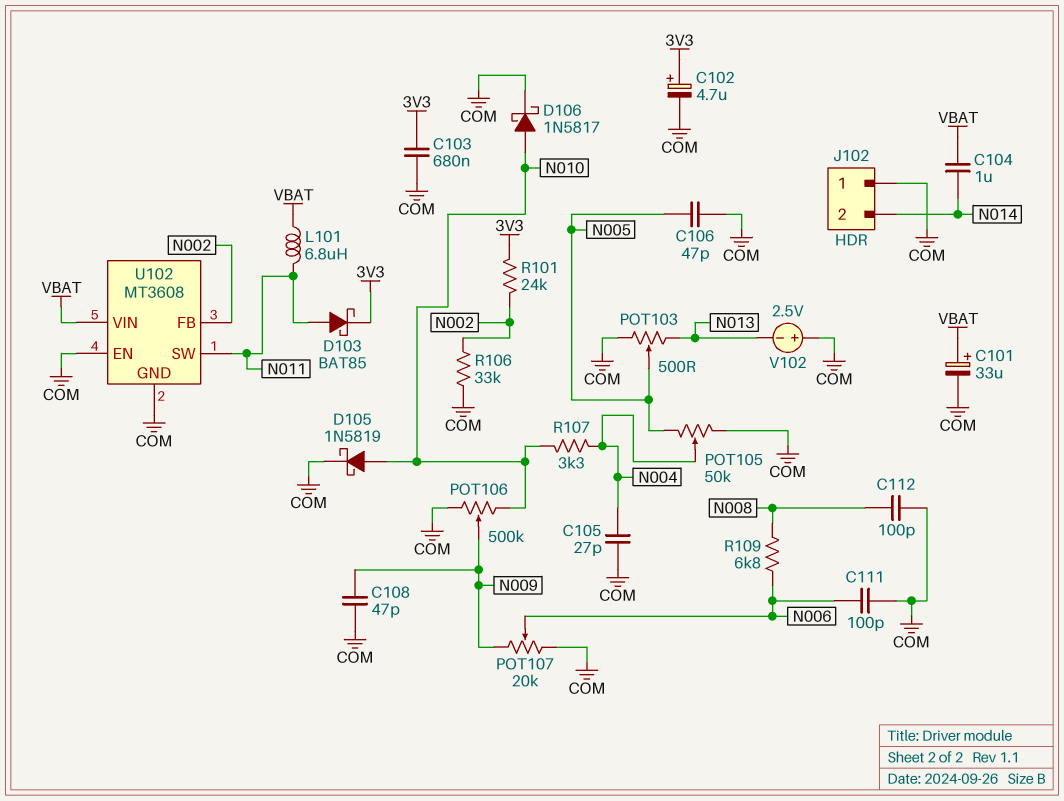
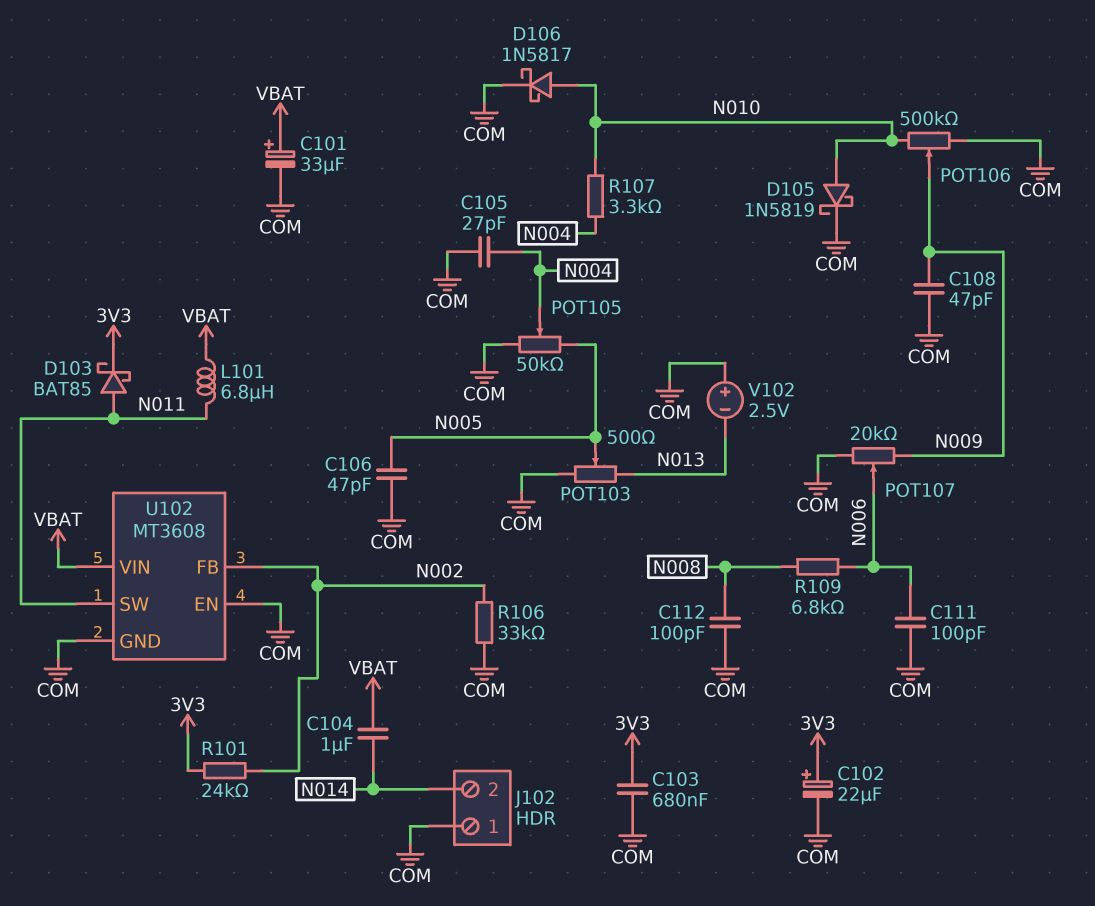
C102: 4.7uF (plus 3V3, minus COM) -> 22uF (plus 3V3, minus COM)

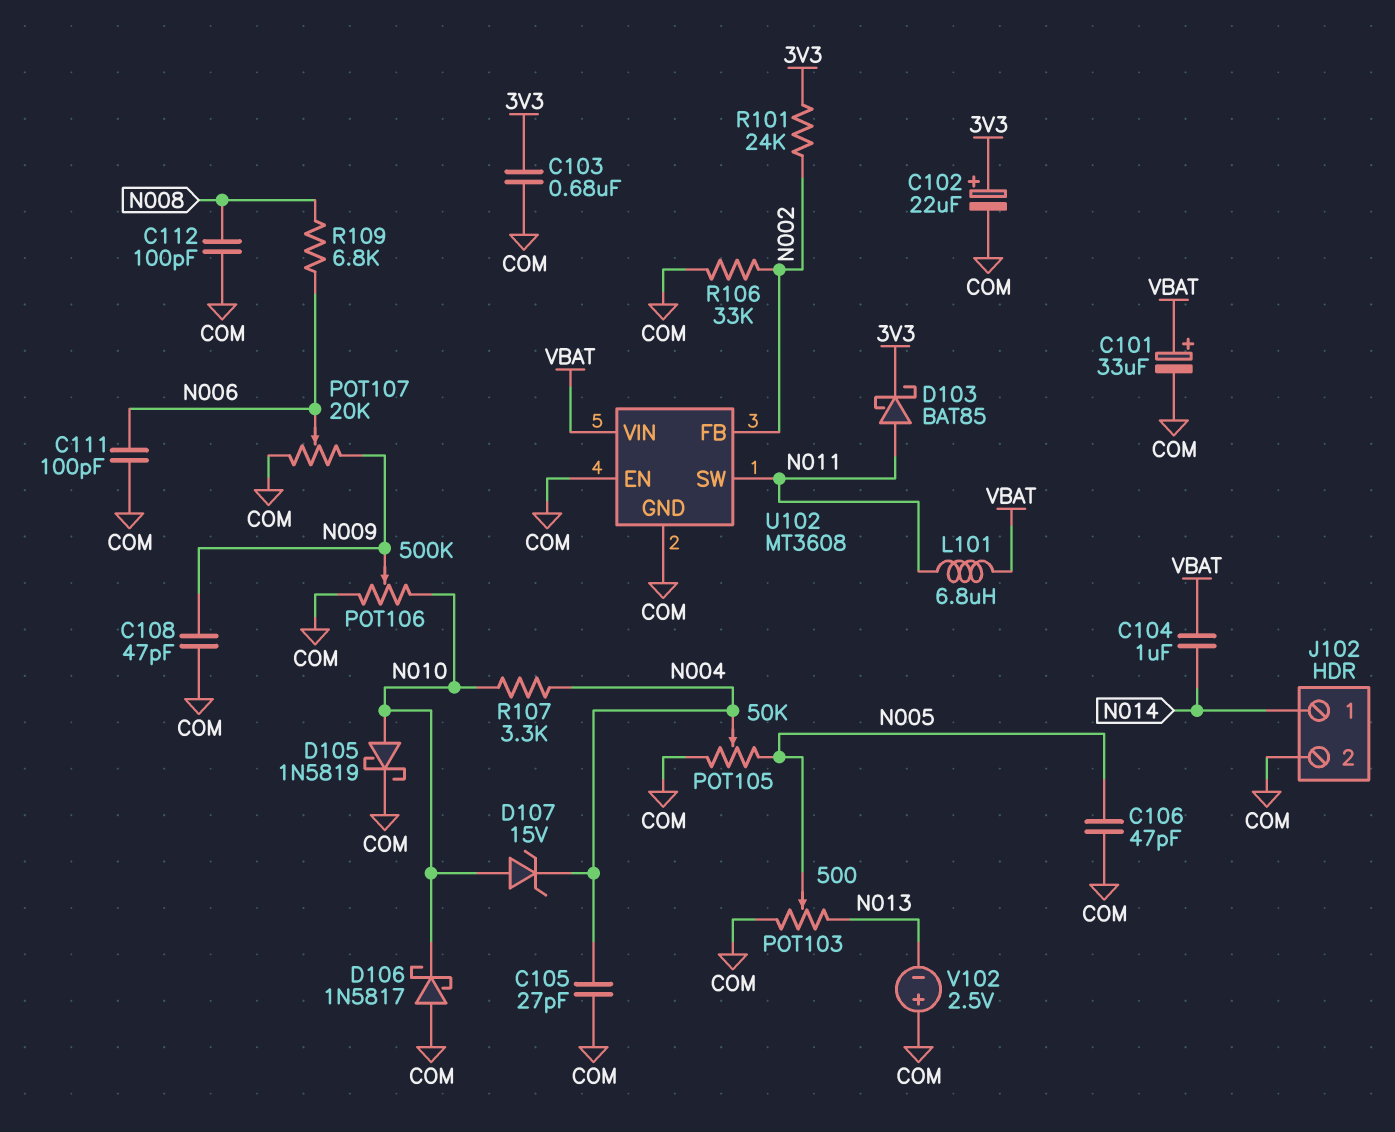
D106: schottky 1N5817 (A N010, K COM) -> schottky 1N5817 (A COM, K N010)
D107: none -> zener 15V (A N010, K N004)
J102 pin 1: COM -> N014
J102 pin 2: N014 -> COM

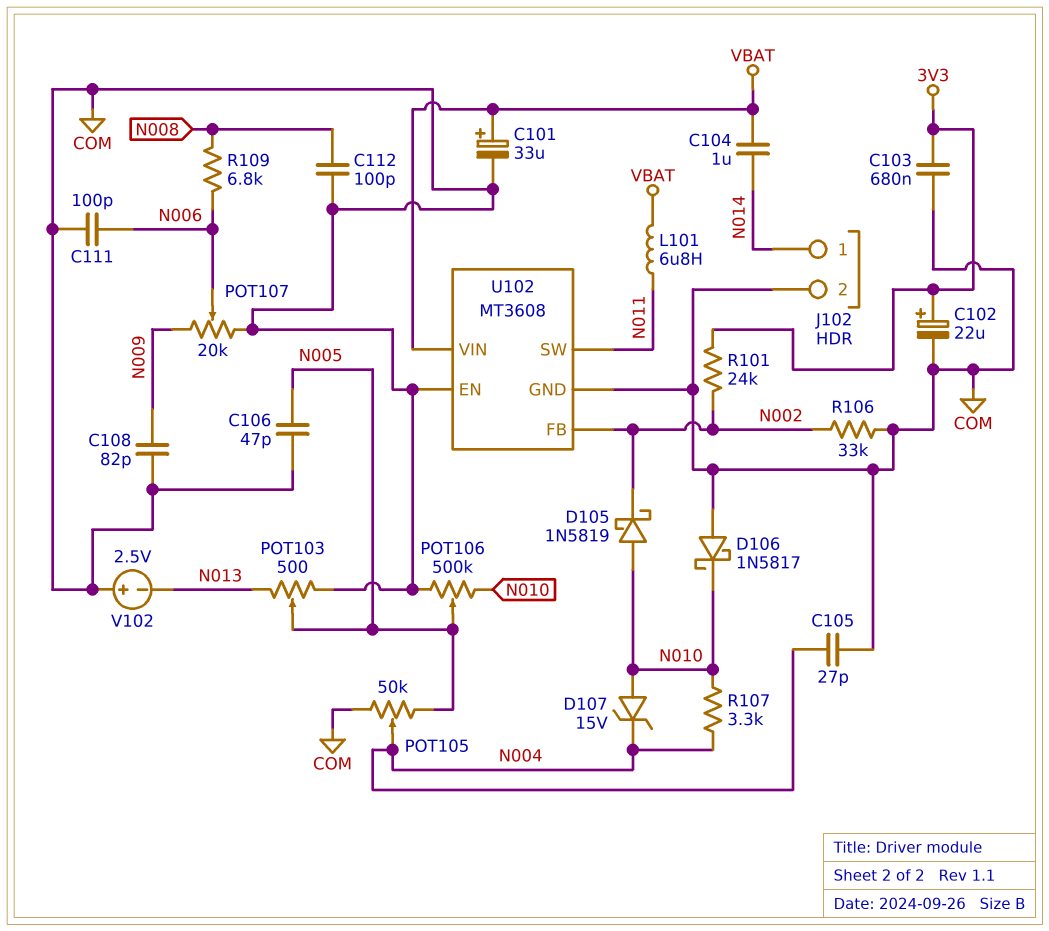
C108: 47pF (COM, N009) -> 82pF (COM, N009)
D103: schottky BAT85 (A N011, K 3V3) -> none
D105: schottky 1N5819 (A N010, K COM) -> schottky 1N5819 (A N010, K N002)
POT106: 500k (COM, N010, wiper N009) -> 500k (COM, N010, wiper N005)

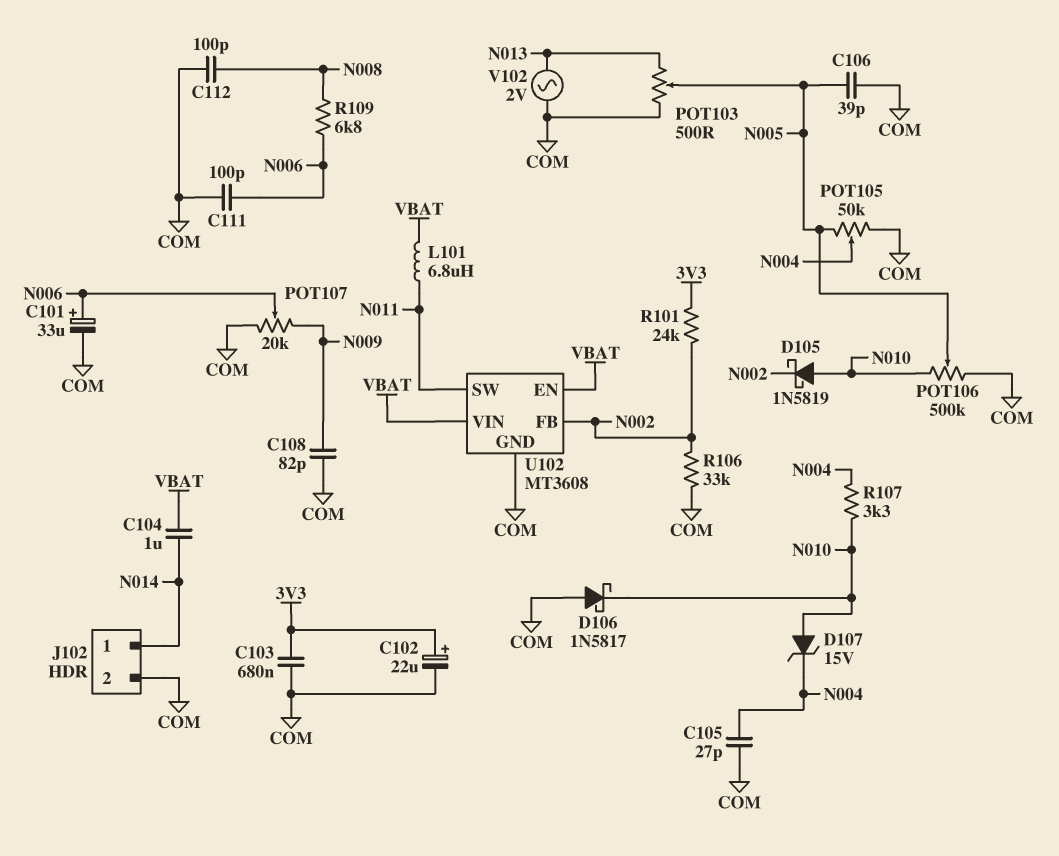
C101: 33uF (plus VBAT, minus COM) -> 33uF (plus N006, minus COM)
C106: 47pF (COM, N005) -> 39pF (COM, N005)
U102 pin EN: COM -> VBAT
V102: 2.5V (plus COM, minus N013) -> AC 2V (COM, N013)

